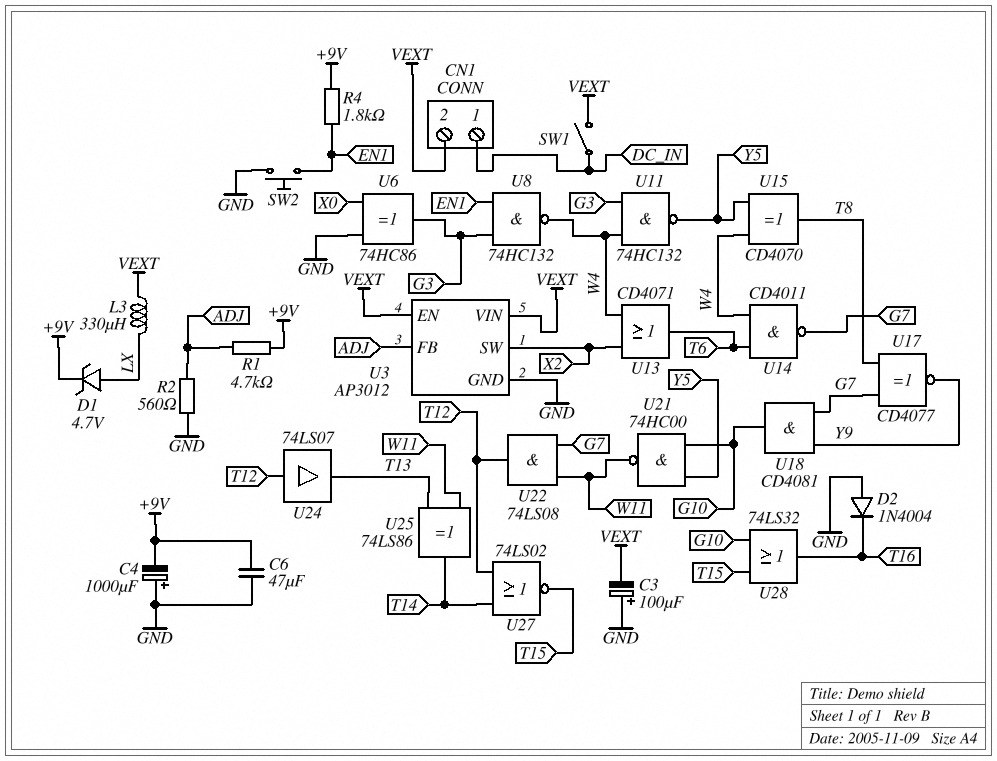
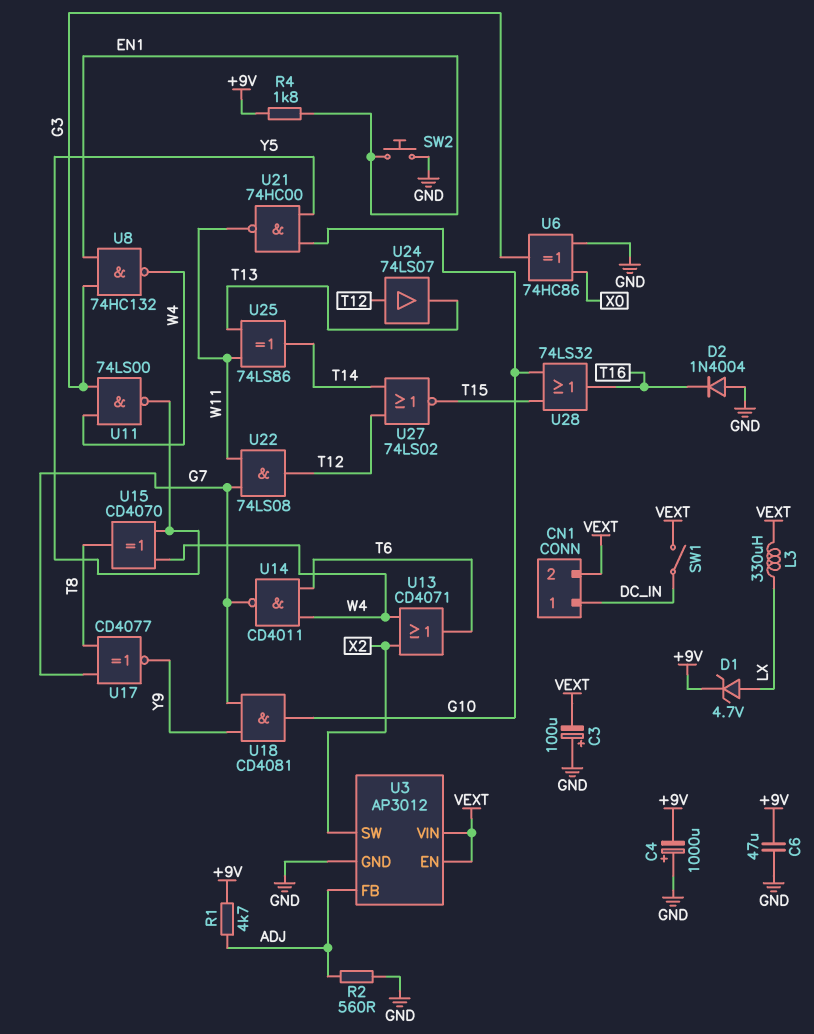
U11: NAND 74HC132 (in G3, in W4, out Y5) -> NAND 74LS00 (in G3, in W4, out Y5)

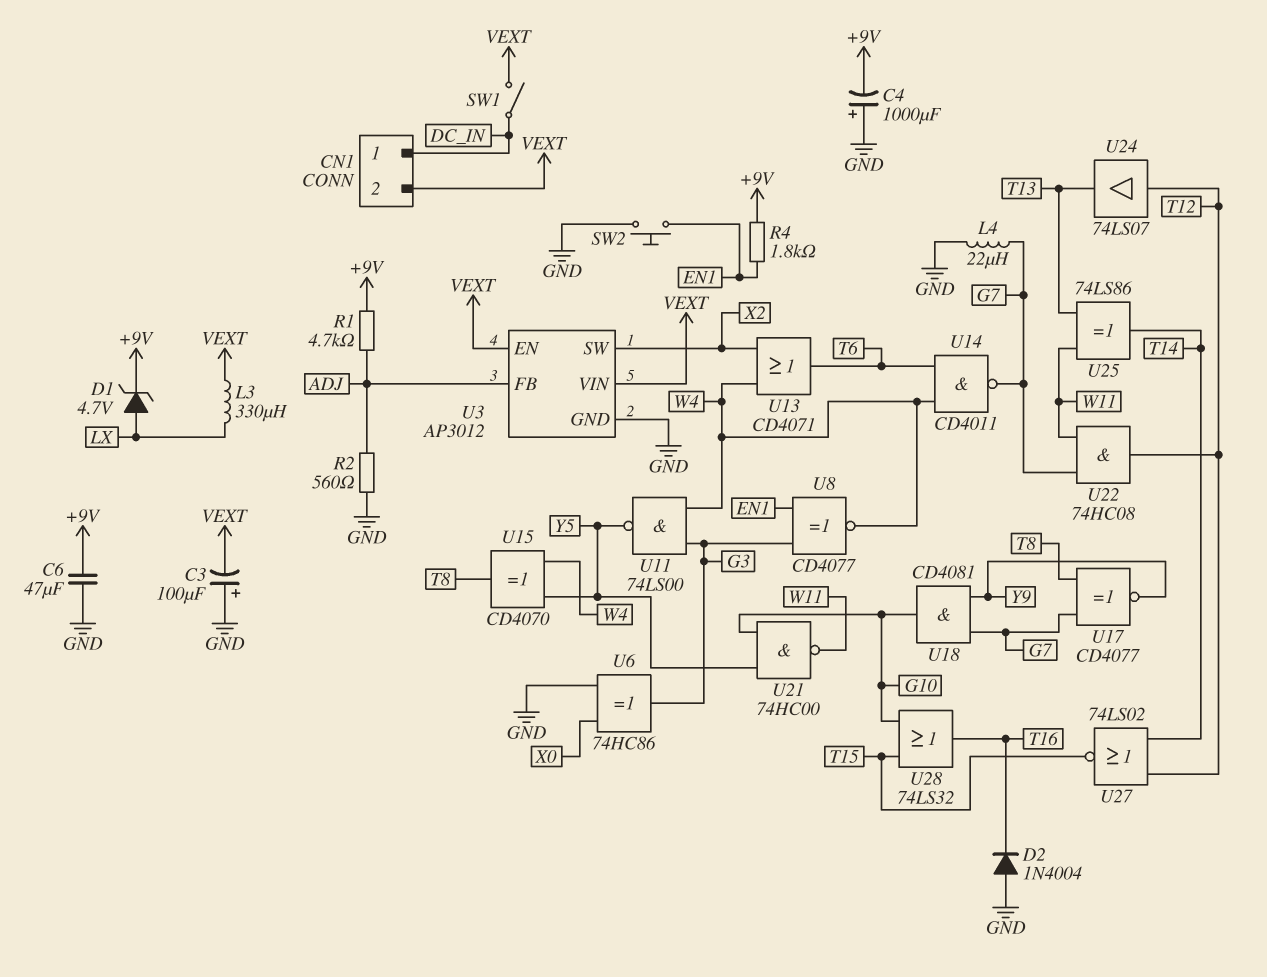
L4: none -> 22uH (G7, GND)
U8: NAND 74HC132 (in EN1, in G3, out W4) -> XNOR CD4077 (in EN1, in G3, out W4)
U22: AND 74LS08 (in G7, in W11, out T12) -> AND 74HC08 (in G7, in W11, out T12)

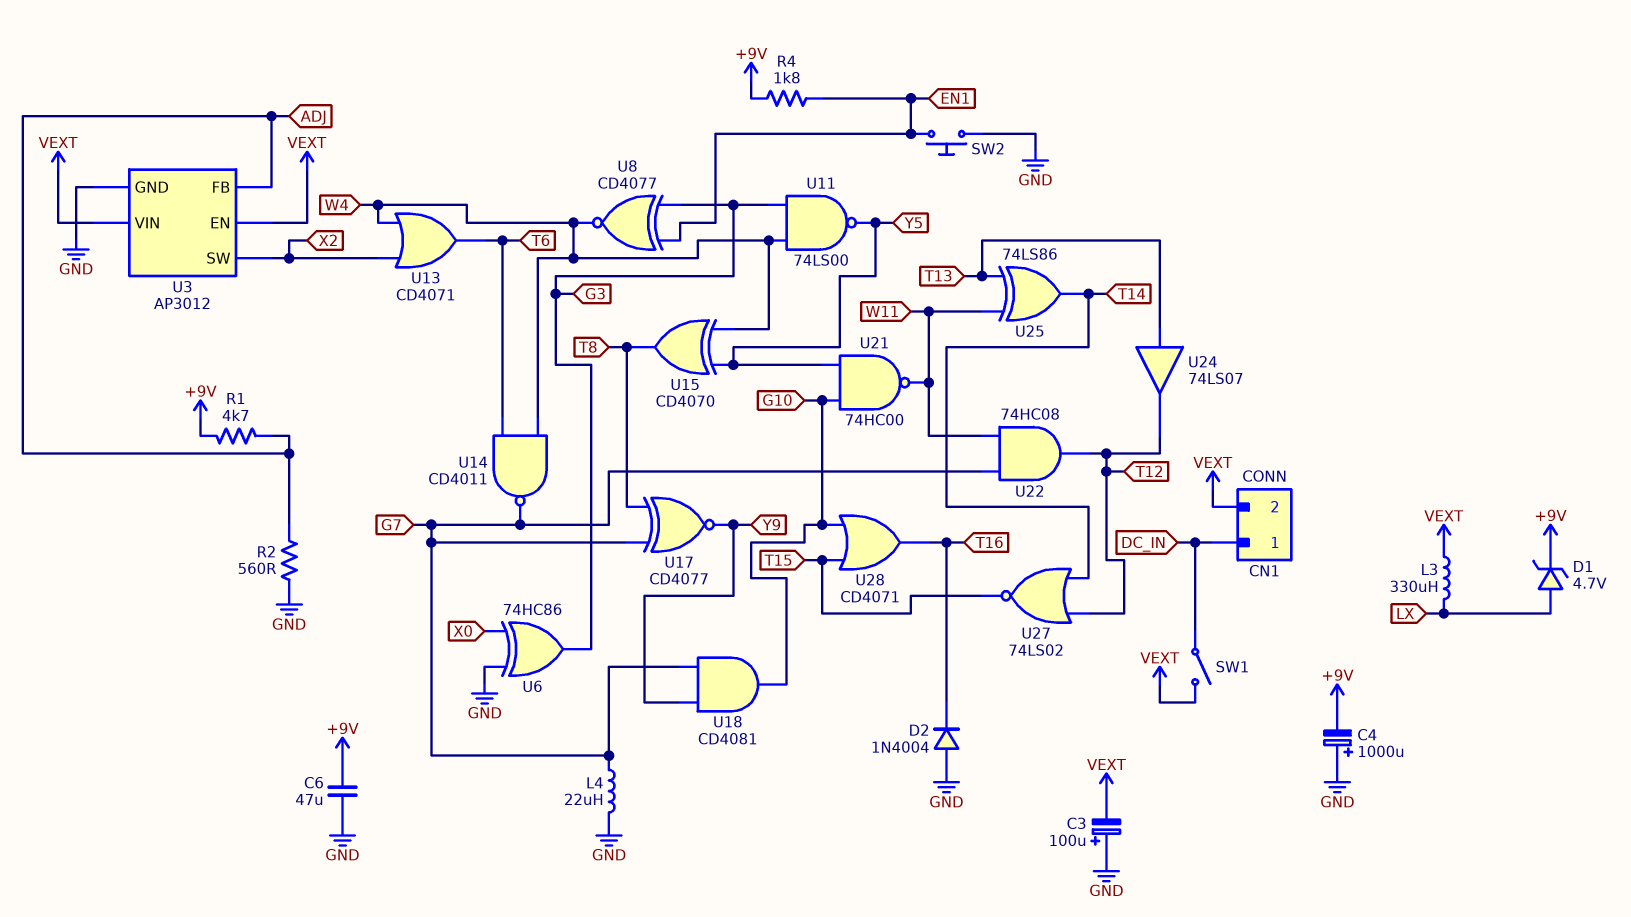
U24: buffer 74LS07 (in T12, out T13) -> buffer 74LS07 (in T13, out T12)
U28: OR 74LS32 (in G10, in T15, out T16) -> OR CD4071 (in G10, in T15, out T16)

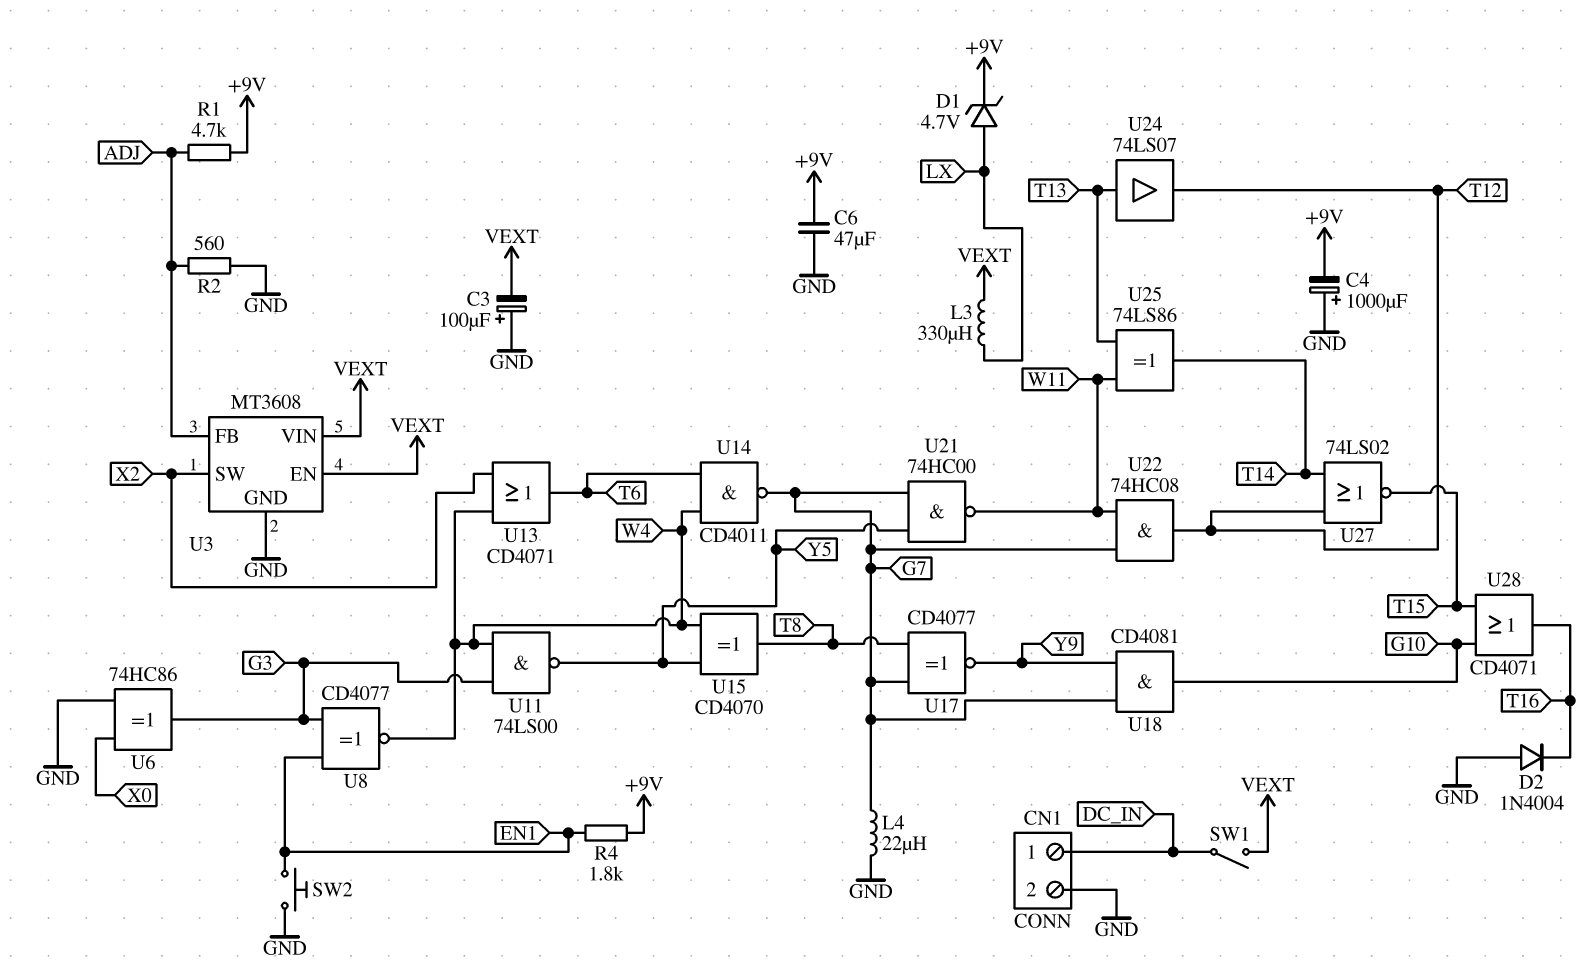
CN1 pin 2: VEXT -> GND
U3: AP3012 -> MT3608
U21: NAND 74HC00 (in G10, in Y5, out W11) -> NAND 74HC00 (in G7, in Y5, out W11)

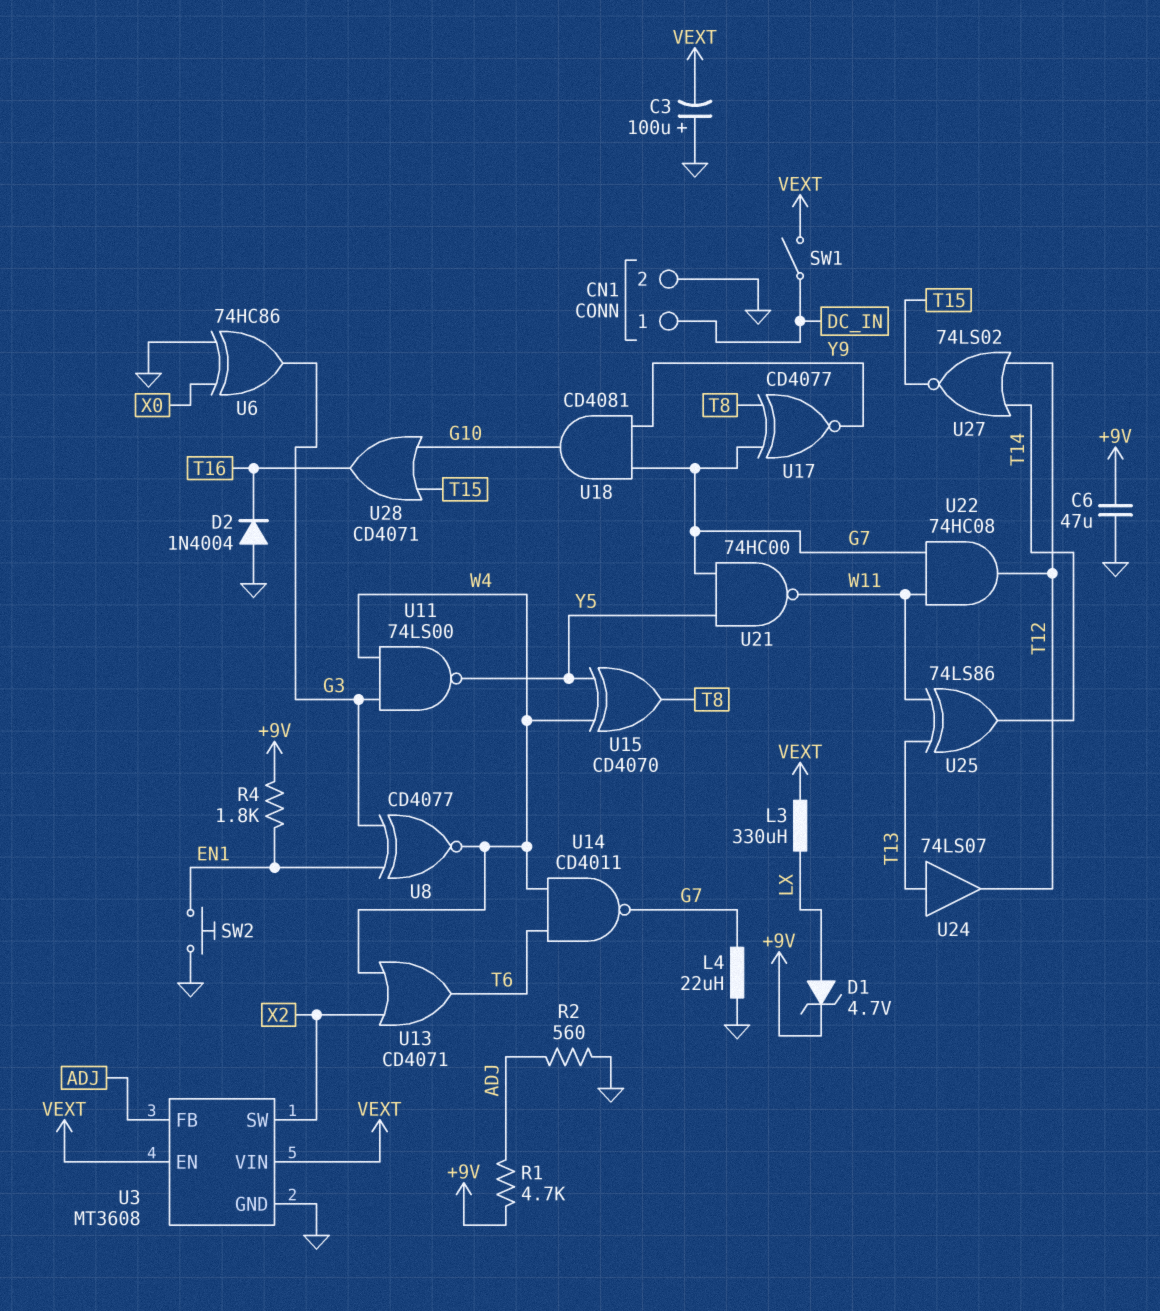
C4: 1000uF (plus GND, minus +9V) -> none

